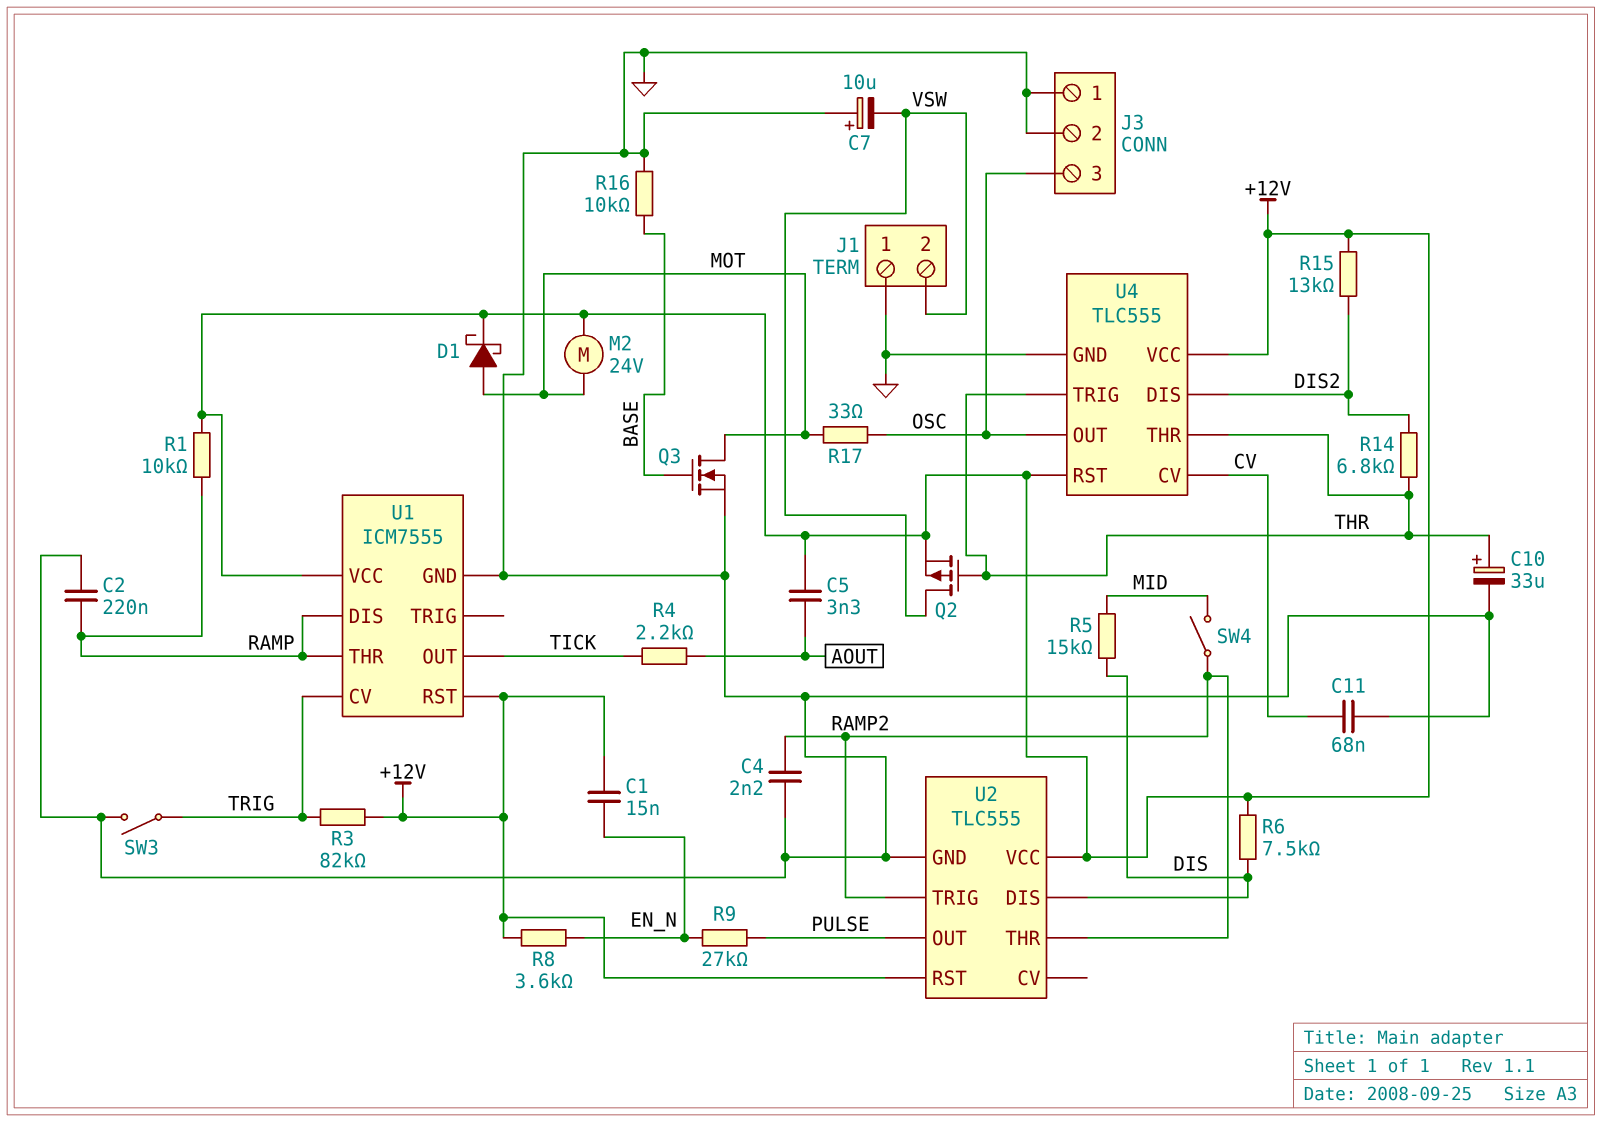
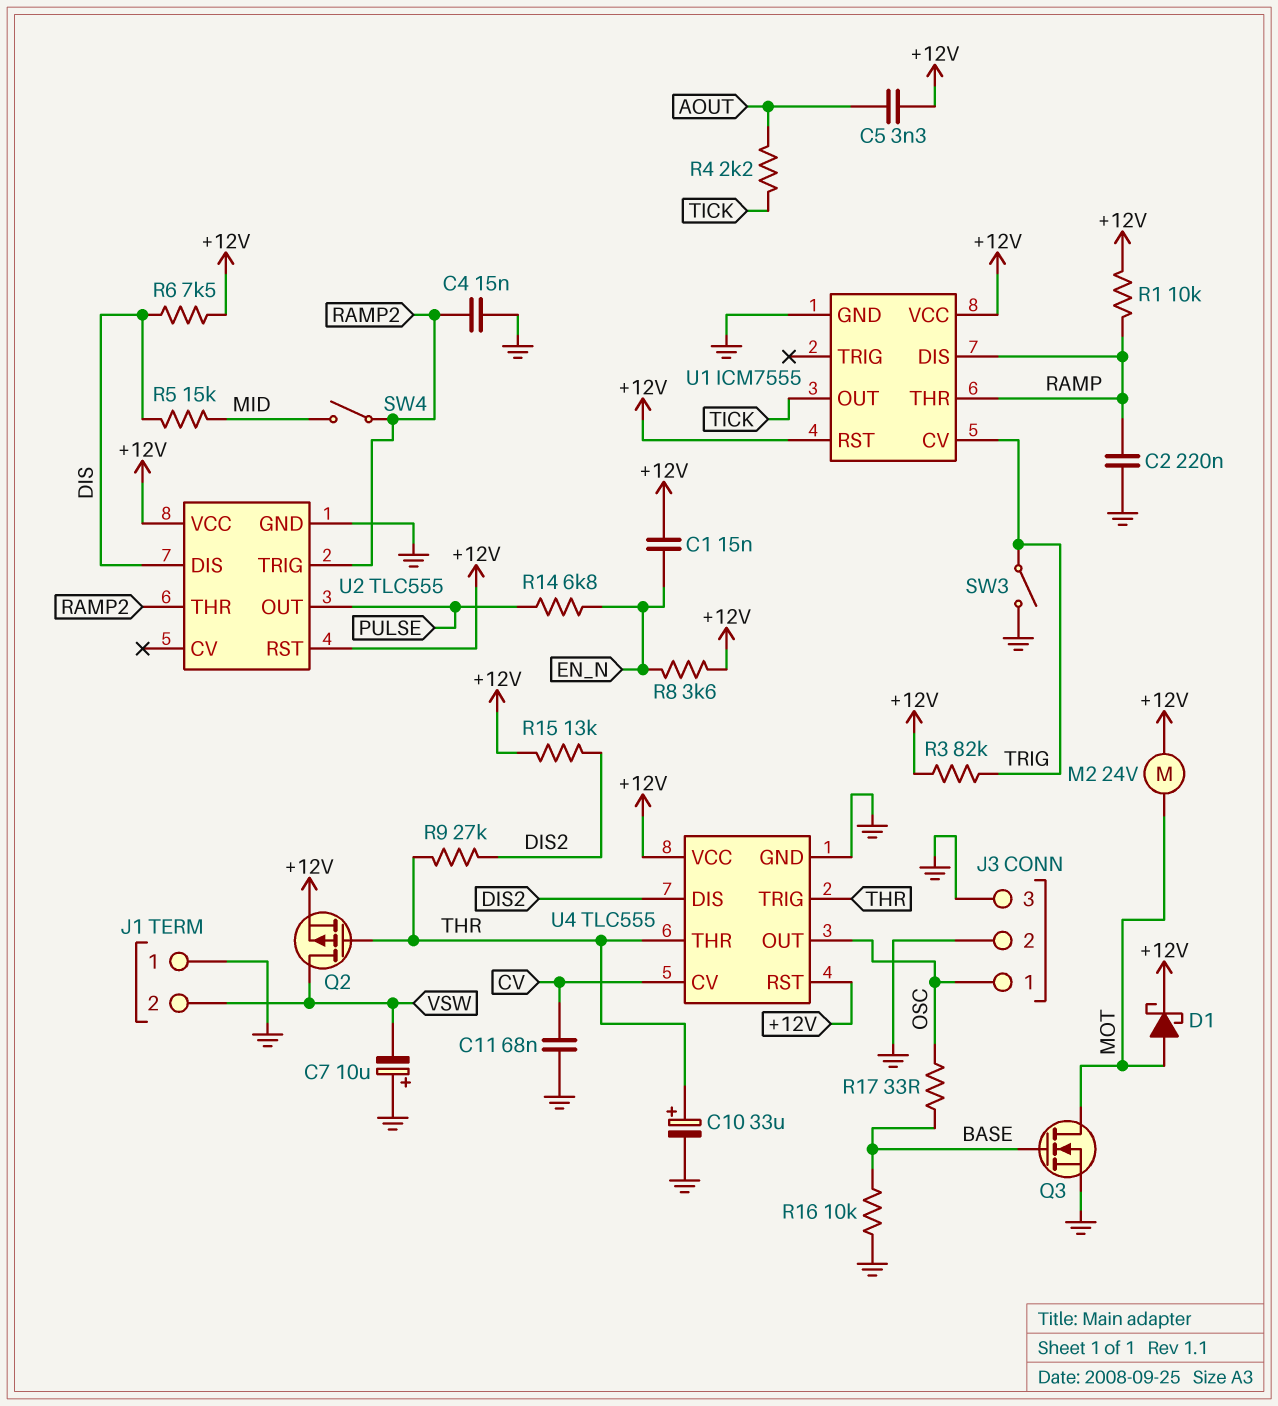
C4: 2.2nF (GND, RAMP2) -> 15nF (GND, RAMP2)
J3 pin 1: GND -> OSC
J3 pin 3: OSC -> GND
R9: 27k (EN_N, PULSE) -> 27k (DIS2, THR)
R14: 6.8k (DIS2, THR) -> 6.8k (EN_N, PULSE)
R17: 33 (MOT, OSC) -> 33 (BASE, OSC)

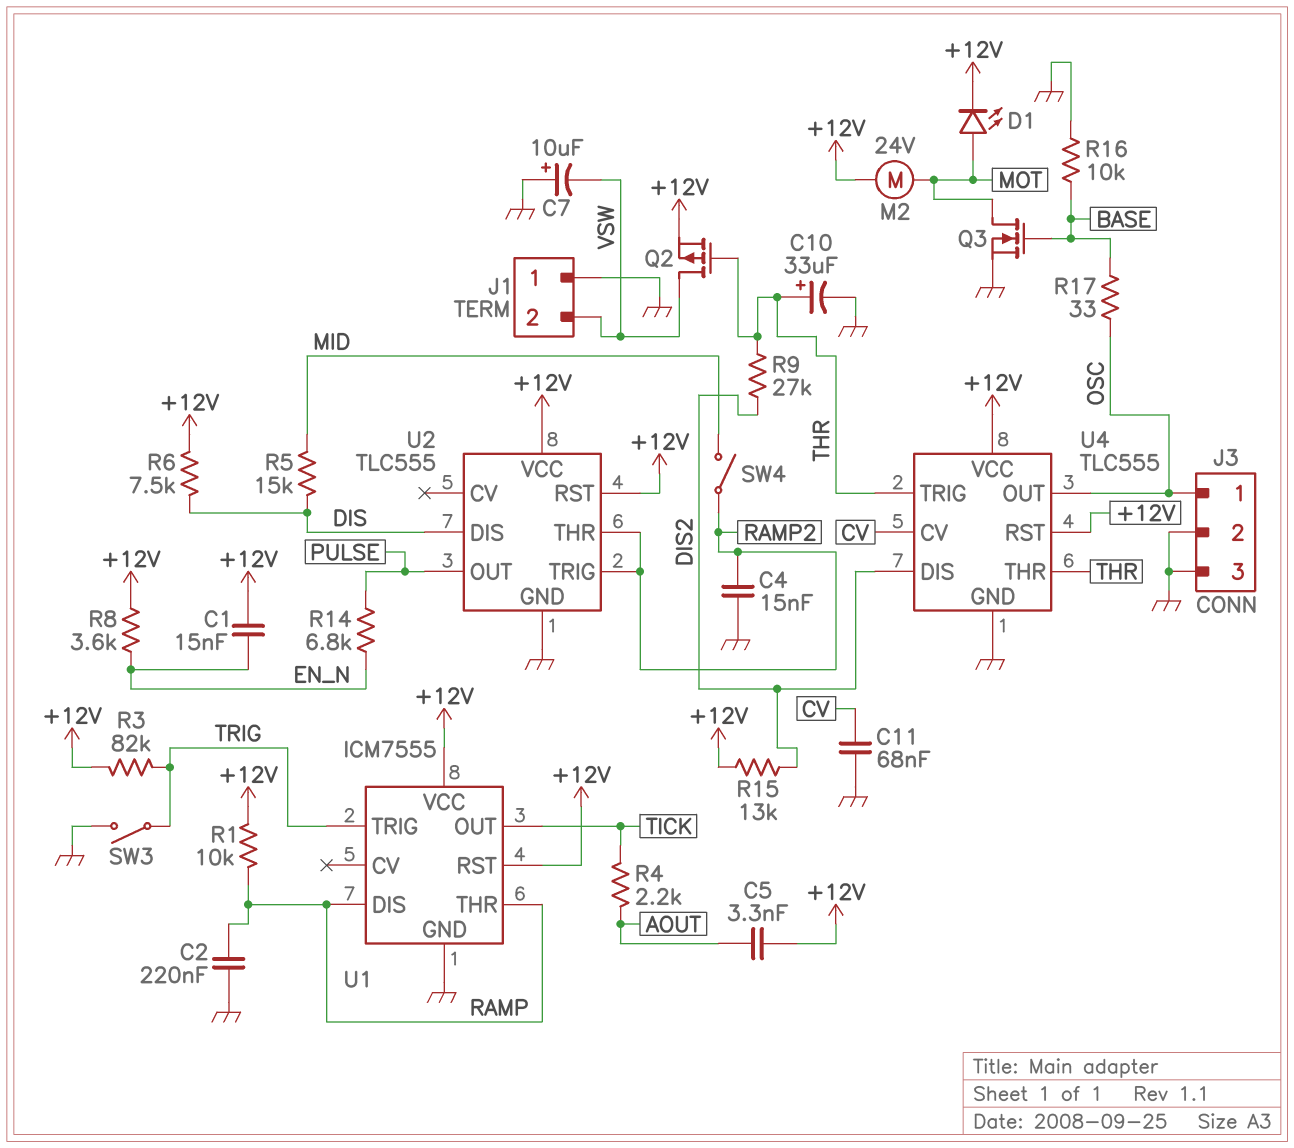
D1: schottky (A MOT, K +12V) -> LED (A MOT, K +12V)
U1 pin CV: TRIG -> none
U1 pin TRIG: none -> TRIG

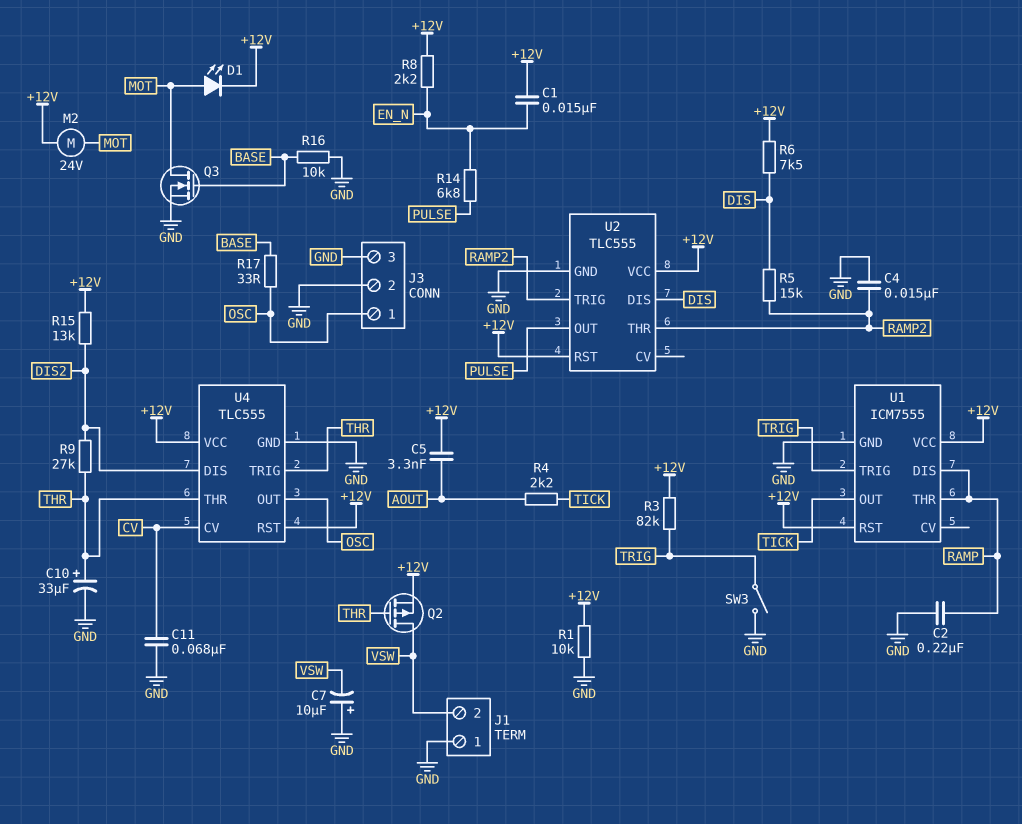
R1: 10k (+12V, RAMP) -> 10k (+12V, GND)
R5: 15k (DIS, MID) -> 15k (DIS, RAMP2)
R8: 3.6k (+12V, EN_N) -> 2.2k (+12V, EN_N)
SW4: switch (MID, RAMP2) -> none

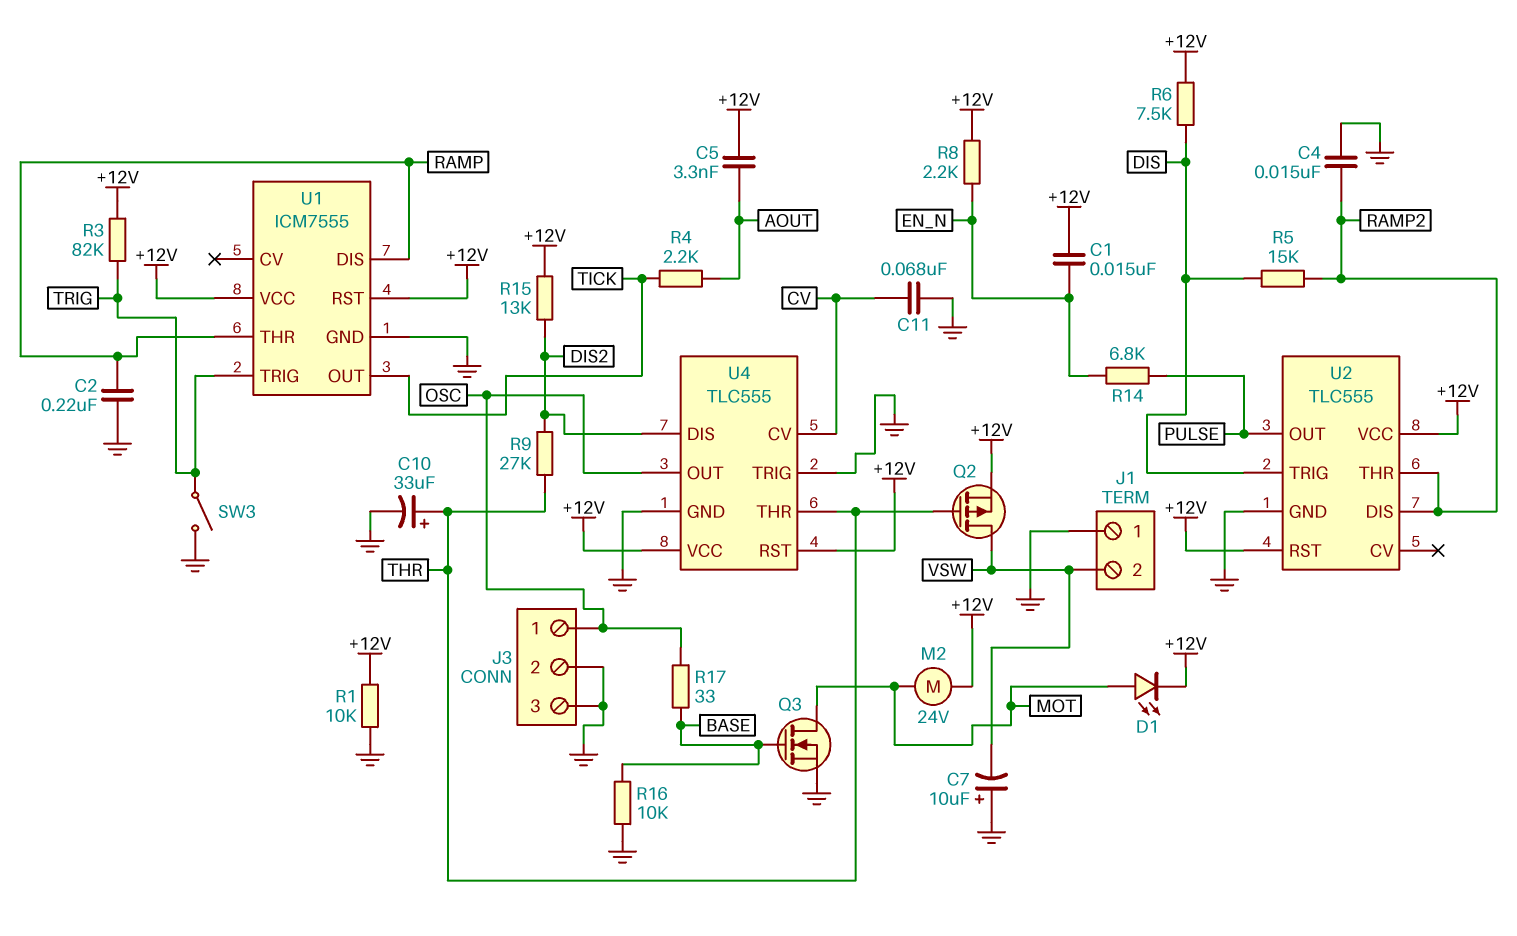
U2 pin DIS: DIS -> RAMP2
U2 pin TRIG: RAMP2 -> DIS
U4 pin TRIG: THR -> GND

